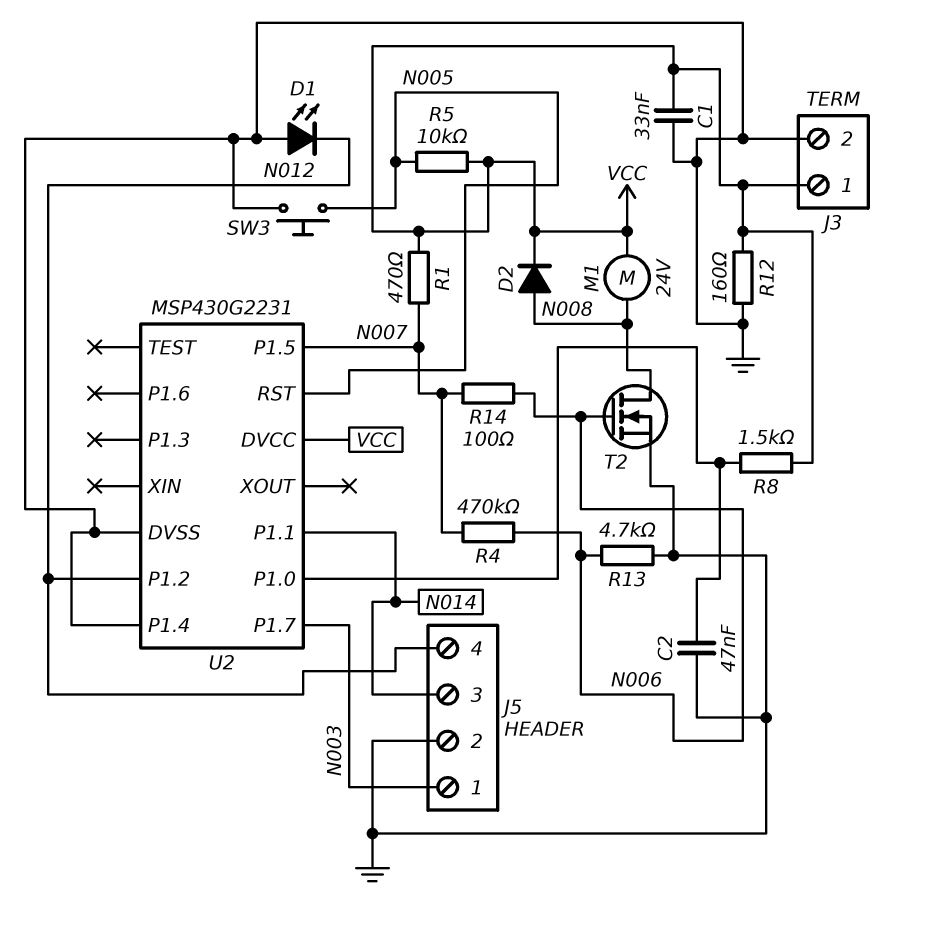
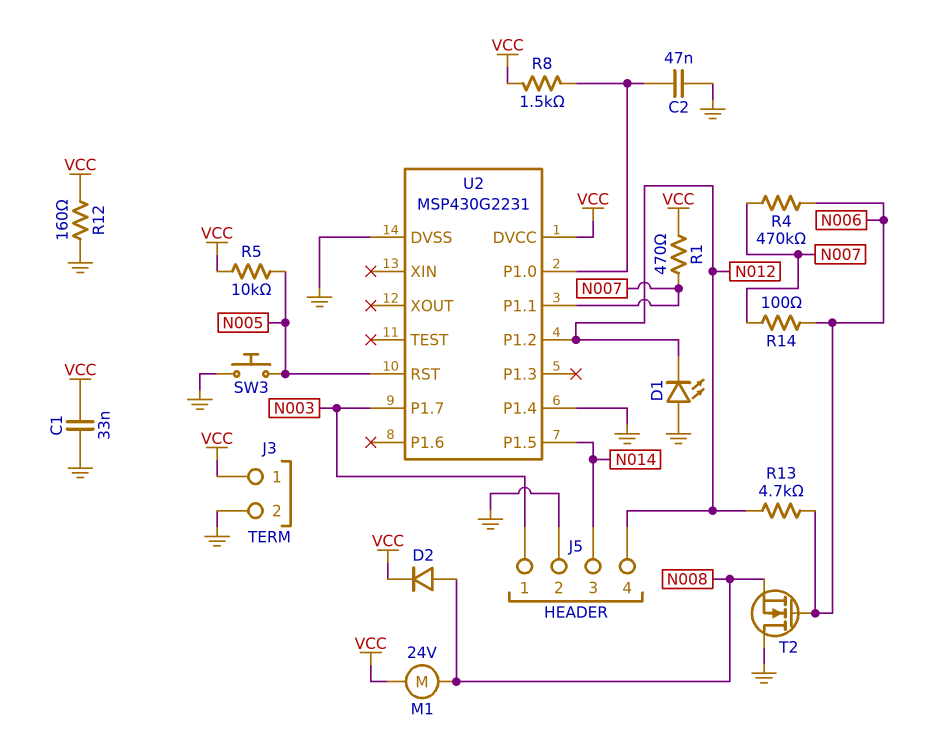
R13: 4.7k (GND, N006) -> 4.7k (N006, N012)
T2: NMOS (G N006, D N008, S GND) -> NMOS (G N006, D GND, S N008)
U2 pin P1.1: N014 -> N007
U2 pin P1.5: N007 -> N014

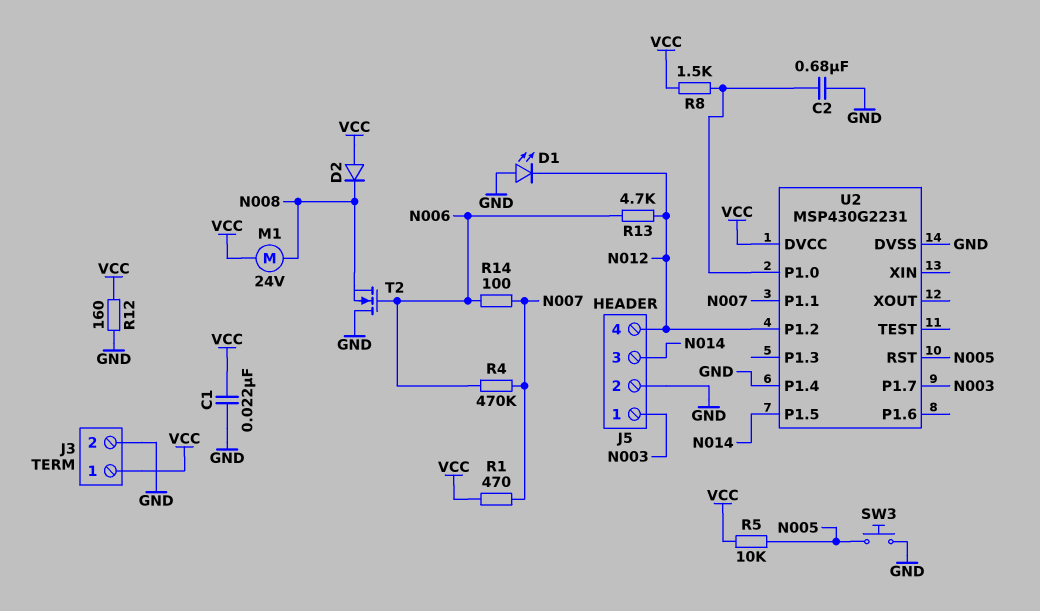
C1: 33nF (GND, VCC) -> 22nF (GND, VCC)
C2: 47nF (GND, U2/P1.0) -> 680nF (GND, U2/P1.0)
D2: diode (A N008, K VCC) -> diode (A VCC, K N008)

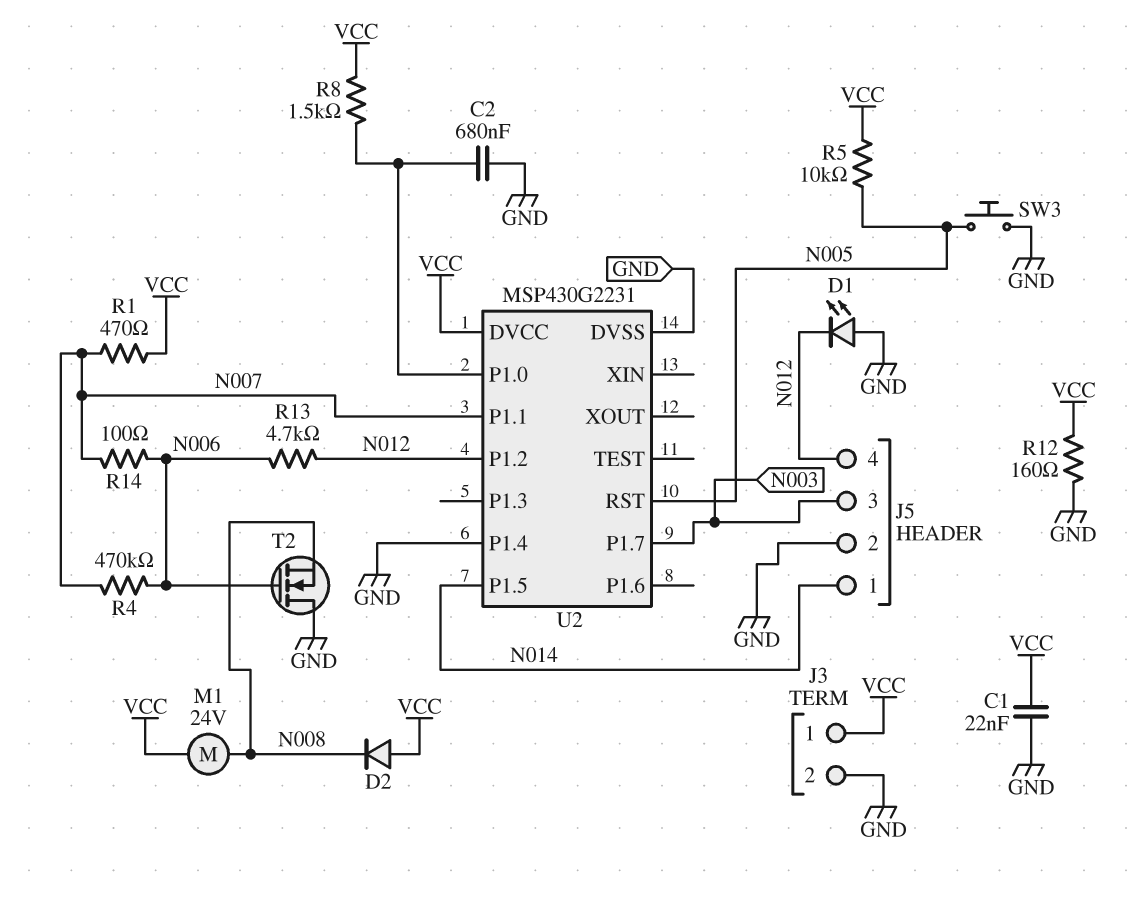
J5 pin 1: N003 -> N014
J5 pin 3: N014 -> N003

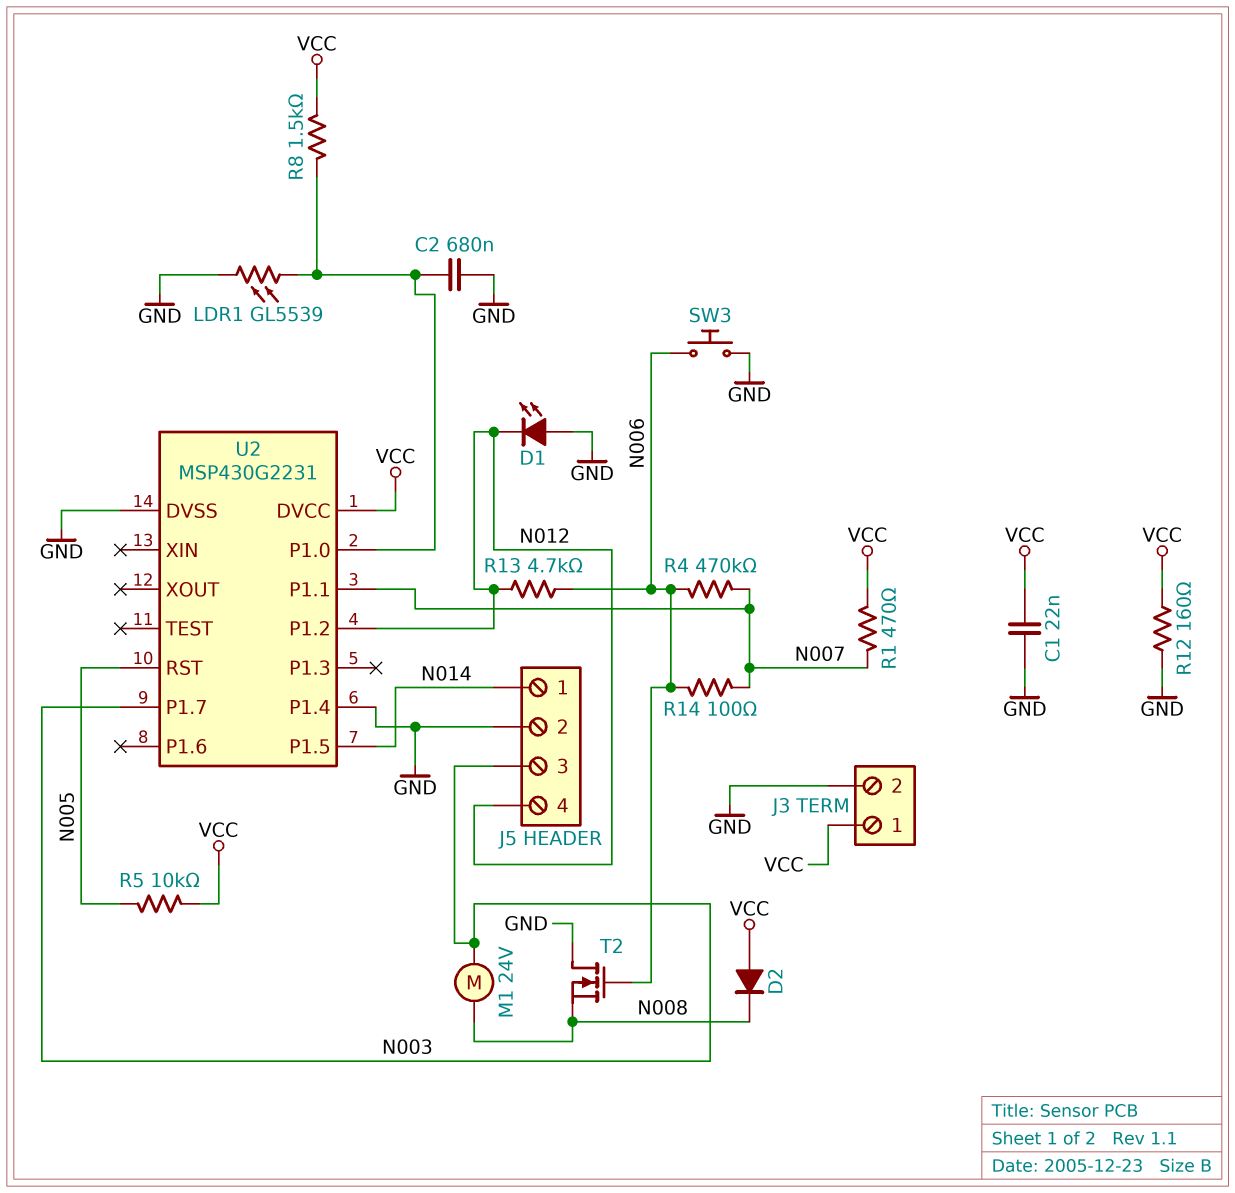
LDR1: none -> GL5539 (GND, U2/P1.0)
M1: motor 24V (N008, VCC) -> motor 24V (N003, N008)
SW3: button (GND, N005) -> button (GND, N006)

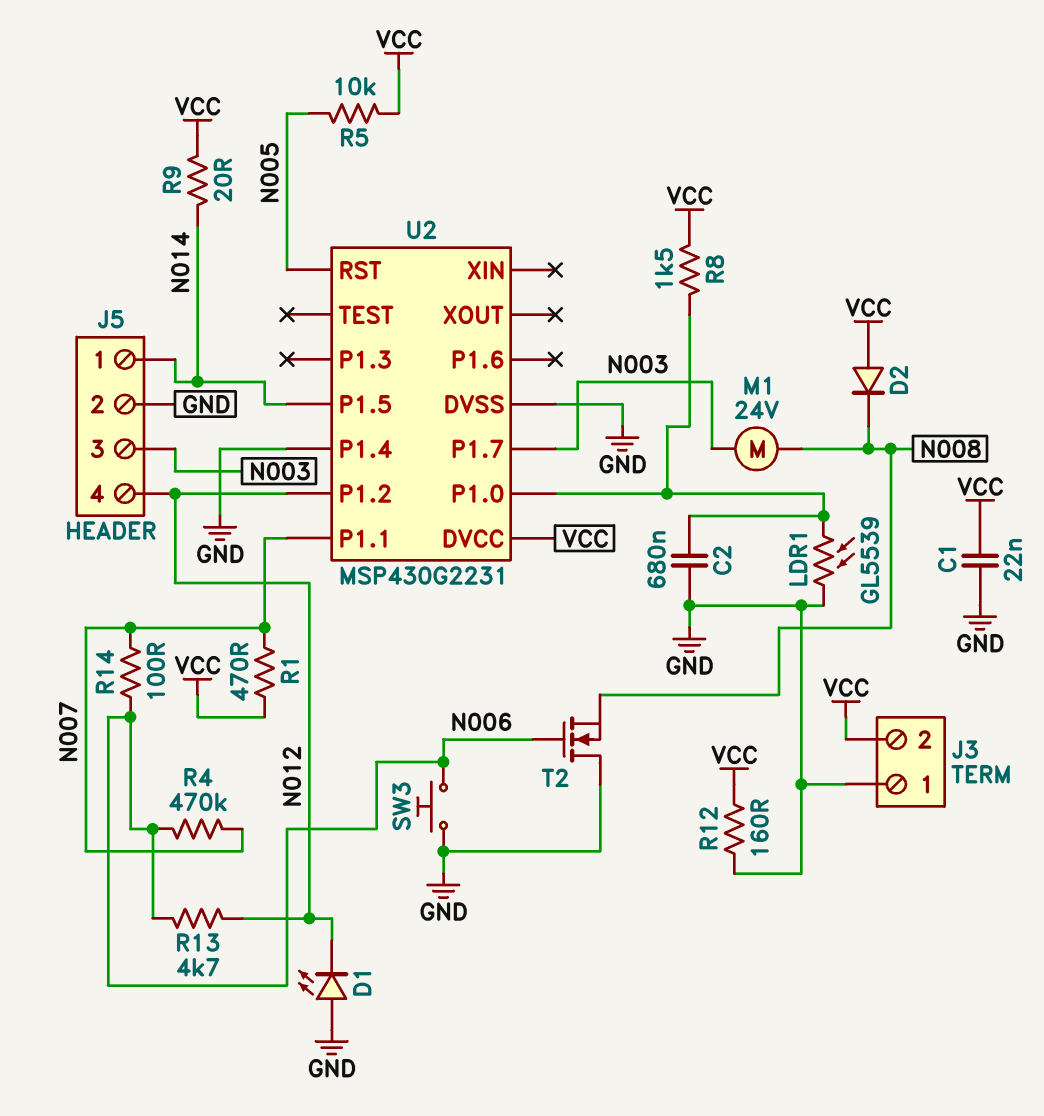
J3 pin 1: VCC -> GND
J3 pin 2: GND -> VCC
R9: none -> 20 (N014, VCC)

